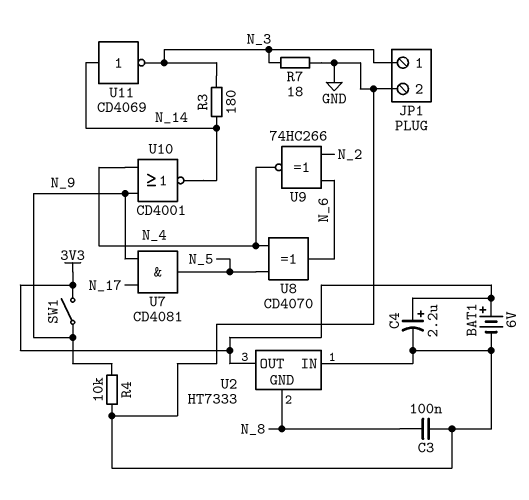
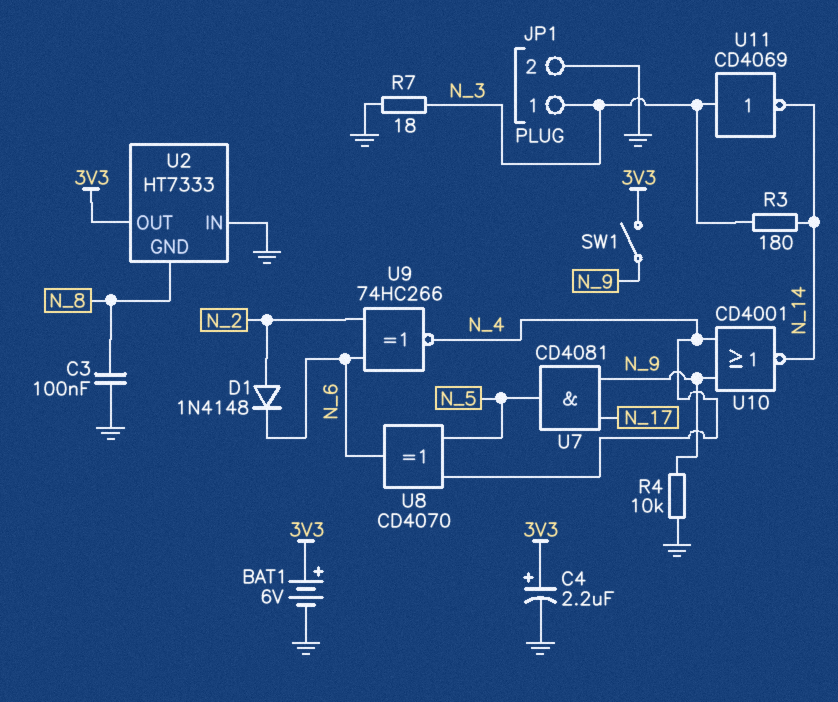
D1: none -> diode 1N4148 (A N_2, K N_6)
U11: NOT CD4069 (in N_14, out N_3) -> NOT CD4069 (in N_3, out N_14)

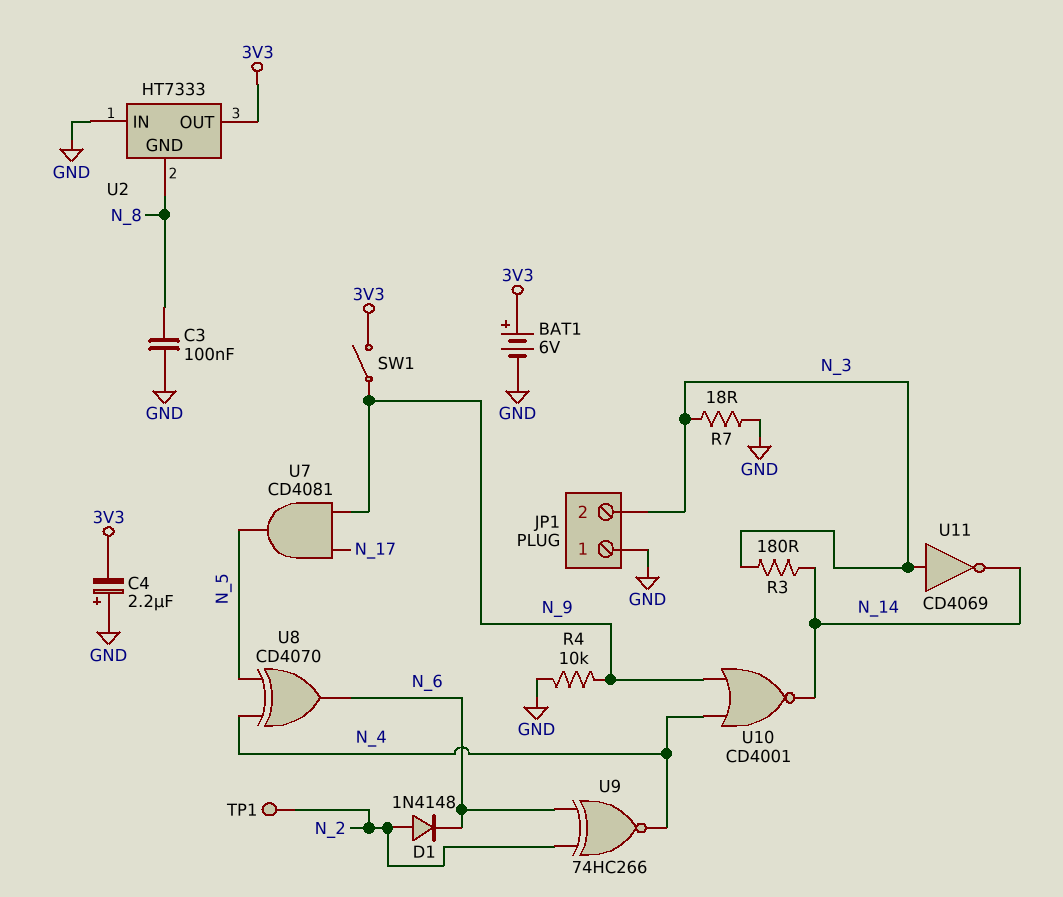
C4: 2.2uF (plus 3V3, minus GND) -> 2.2uF (plus GND, minus 3V3)
JP1 pin 1: N_3 -> GND
JP1 pin 2: GND -> N_3
TP1: none -> test point (N_2)

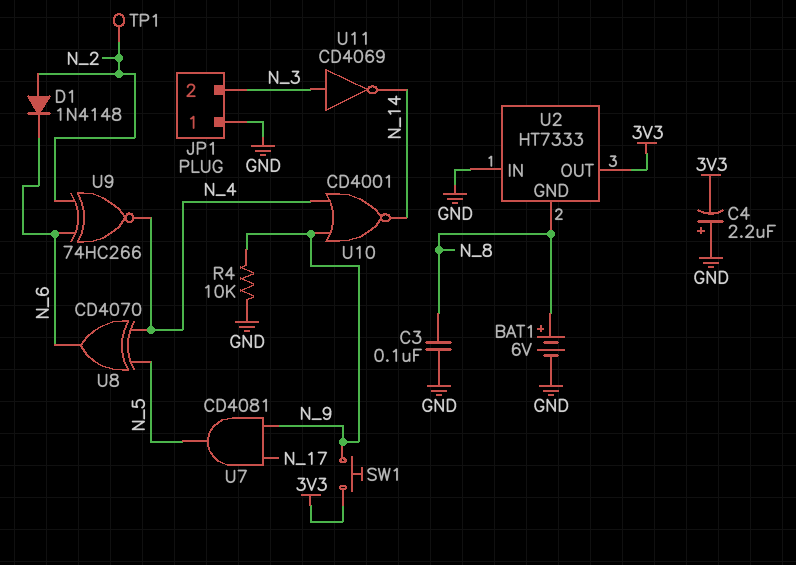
BAT1: 6V (plus 3V3, minus GND) -> 6V (plus N_8, minus GND)
R3: 180 (N_3, N_14) -> none
R7: 18 (GND, N_3) -> none
SW1: switch (3V3, N_9) -> button (3V3, N_9)

